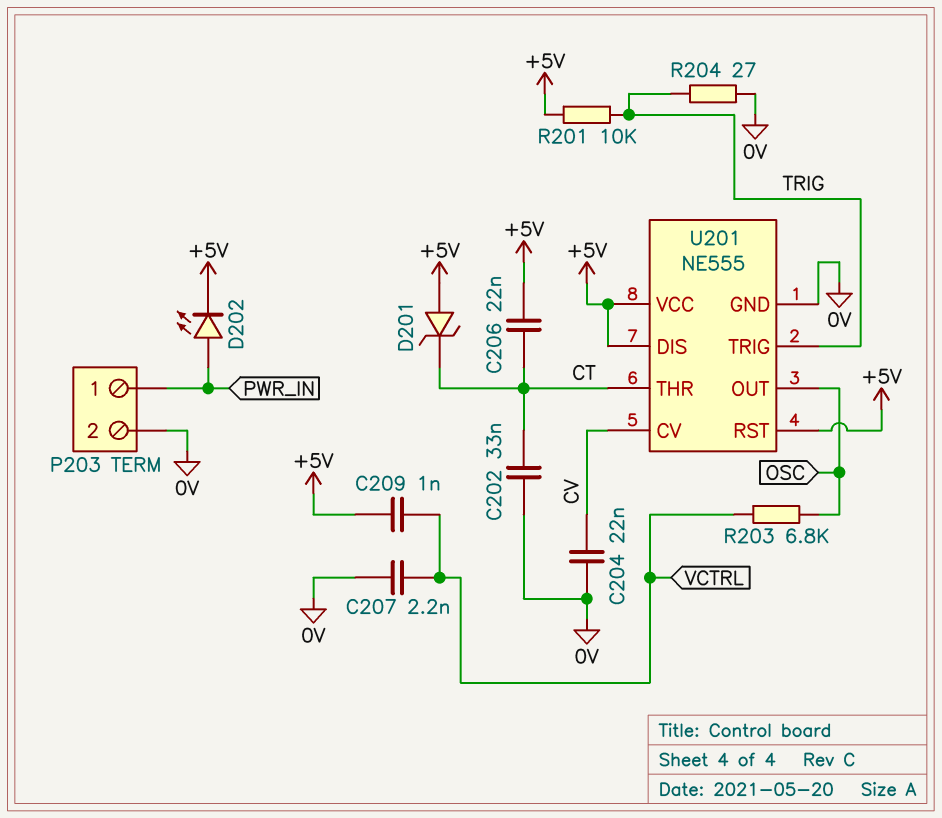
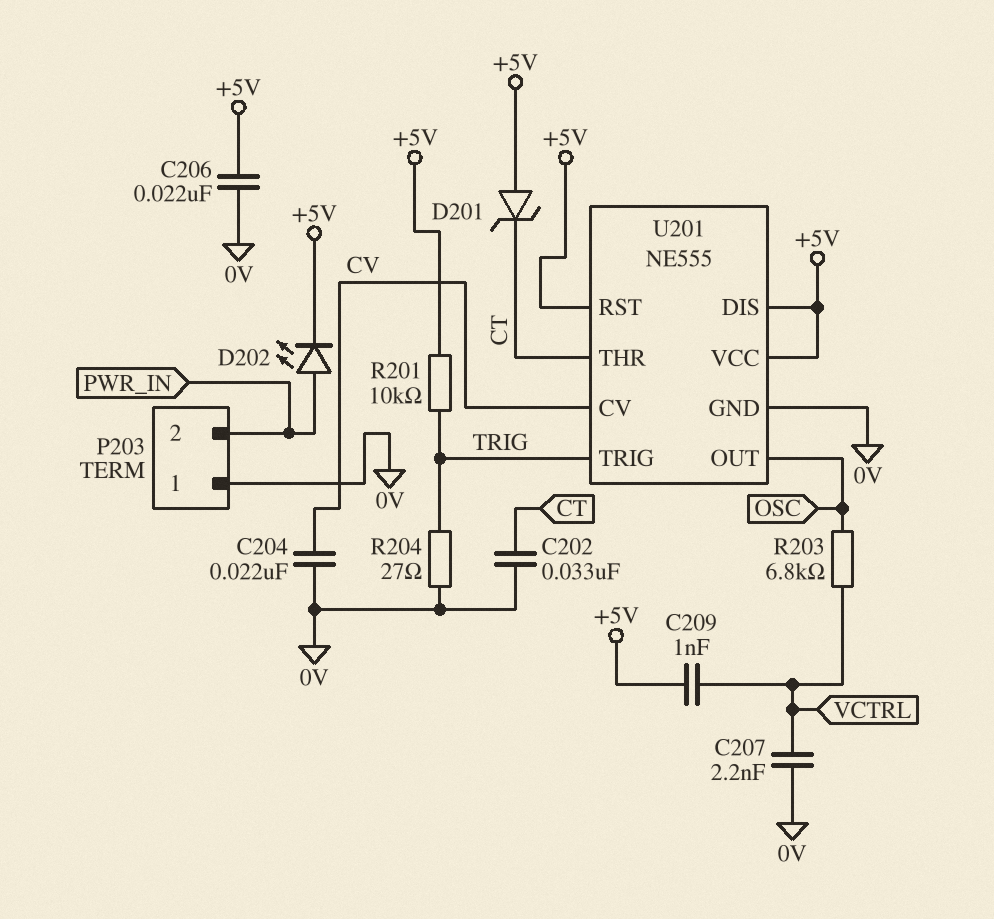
C206: 22nF (+5V, CT) -> 22nF (+5V, 0V)
P203 pin 1: PWR_IN -> 0V
P203 pin 2: 0V -> PWR_IN

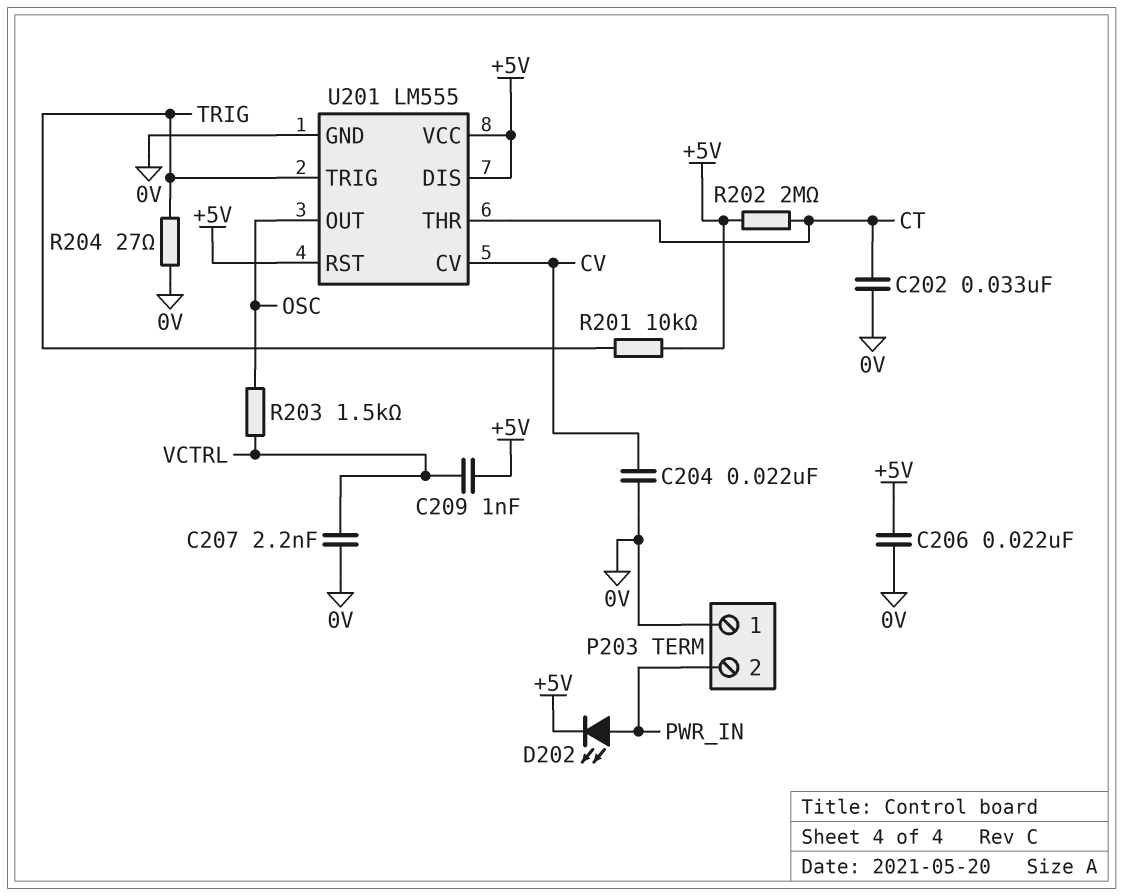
D201: zener (A +5V, K CT) -> none
R202: none -> 2M (+5V, CT)
R203: 6.8k (OSC, VCTRL) -> 1.5k (OSC, VCTRL)
U201: NE555 -> LM555

